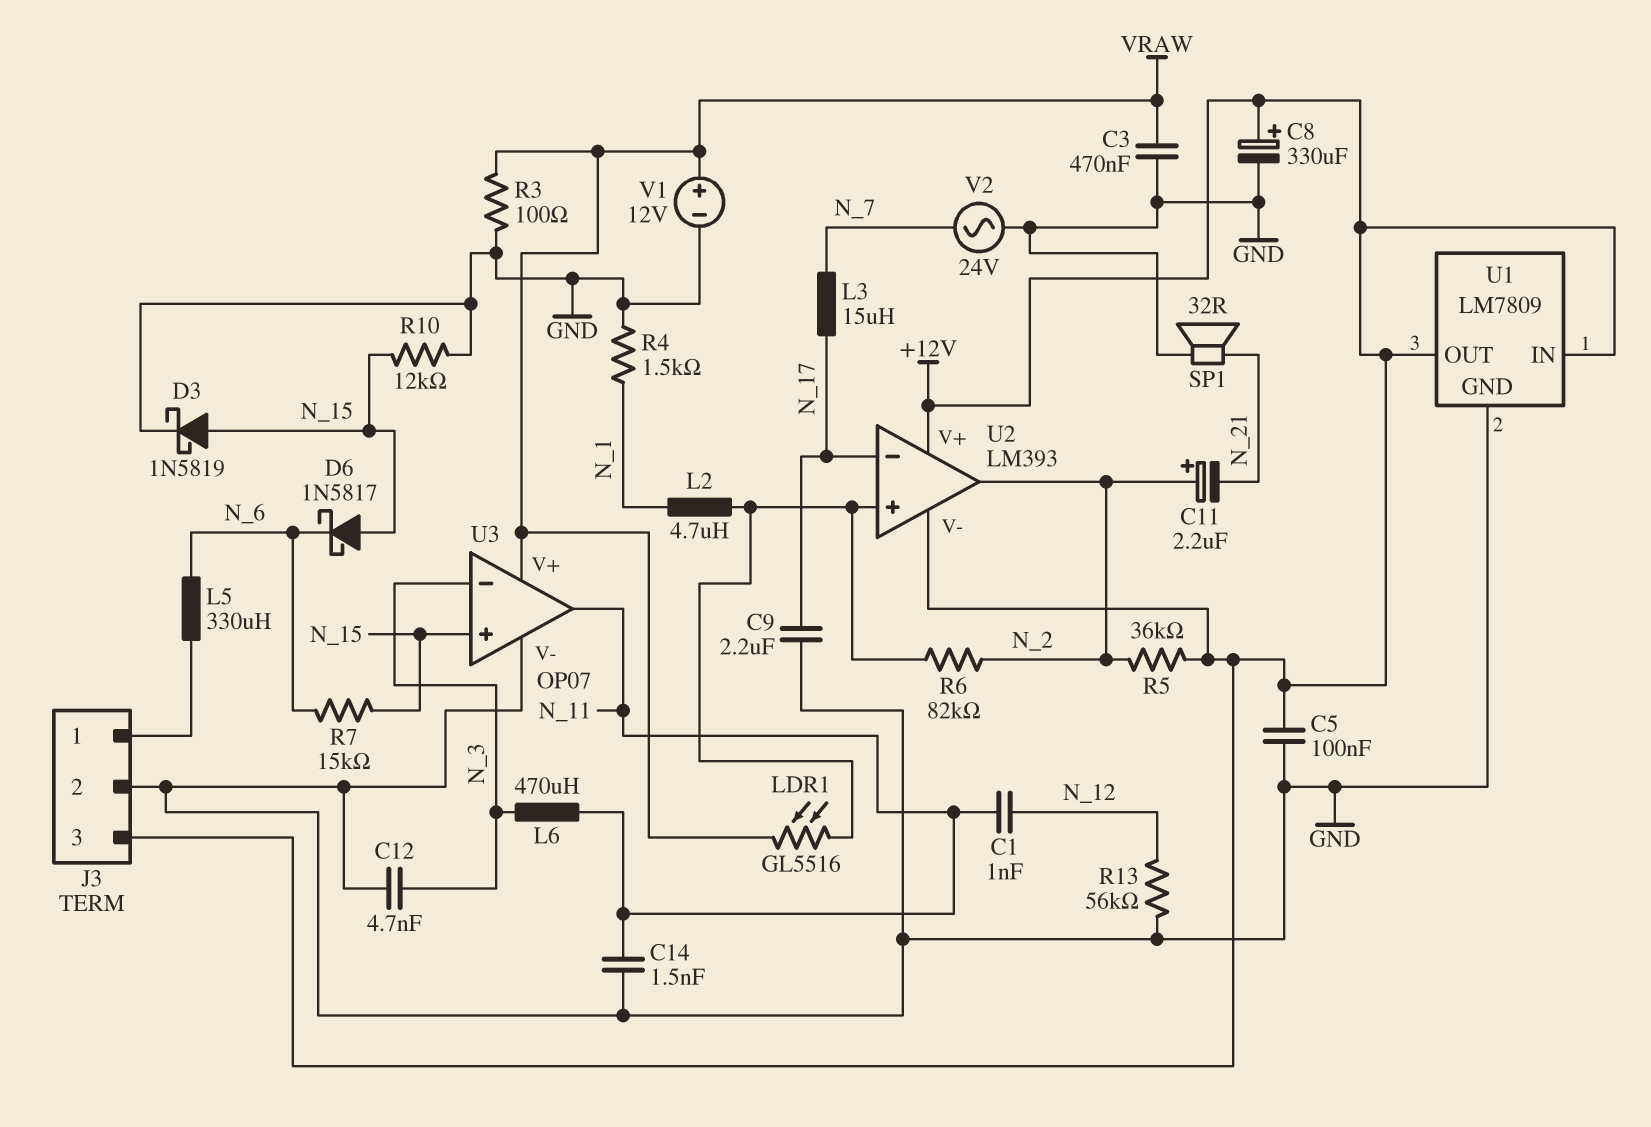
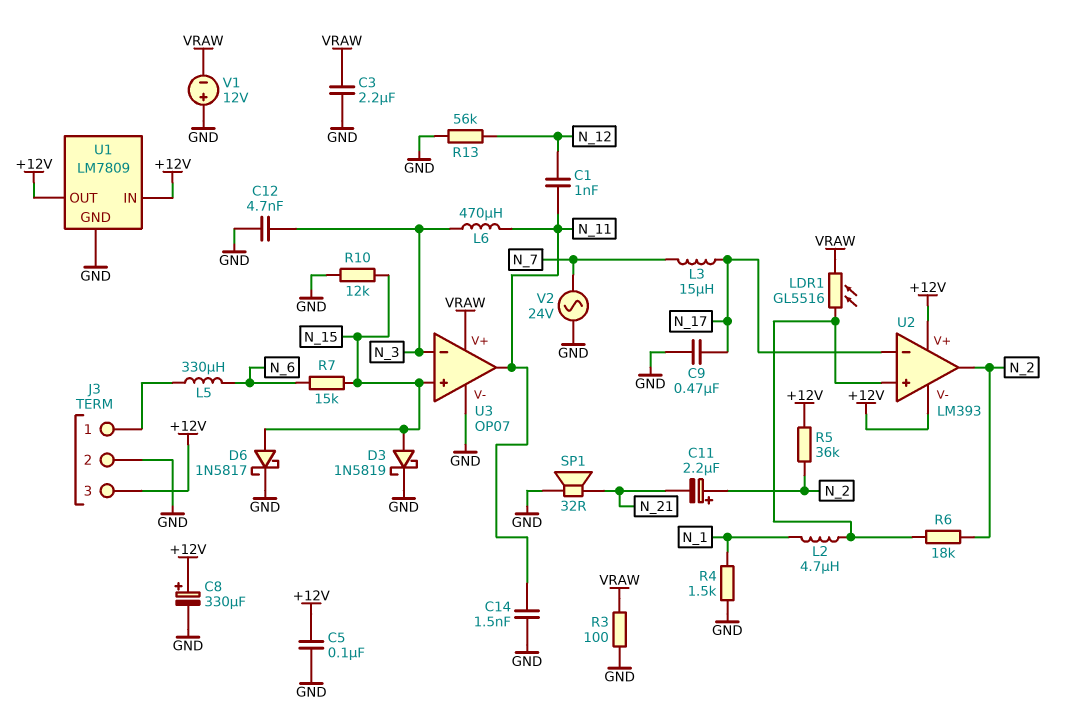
C3: 470nF (GND, VRAW) -> 2.2uF (GND, VRAW)
C9: 2.2uF (GND, N_17) -> 470nF (GND, N_17)
D6: schottky 1N5817 (A N_15, K N_6) -> schottky 1N5817 (A N_15, K GND)
R6: 82k (N_2, U2/in+) -> 18k (N_2, U2/in+)
V1: 12V (plus VRAW, minus GND) -> 12V (plus GND, minus VRAW)

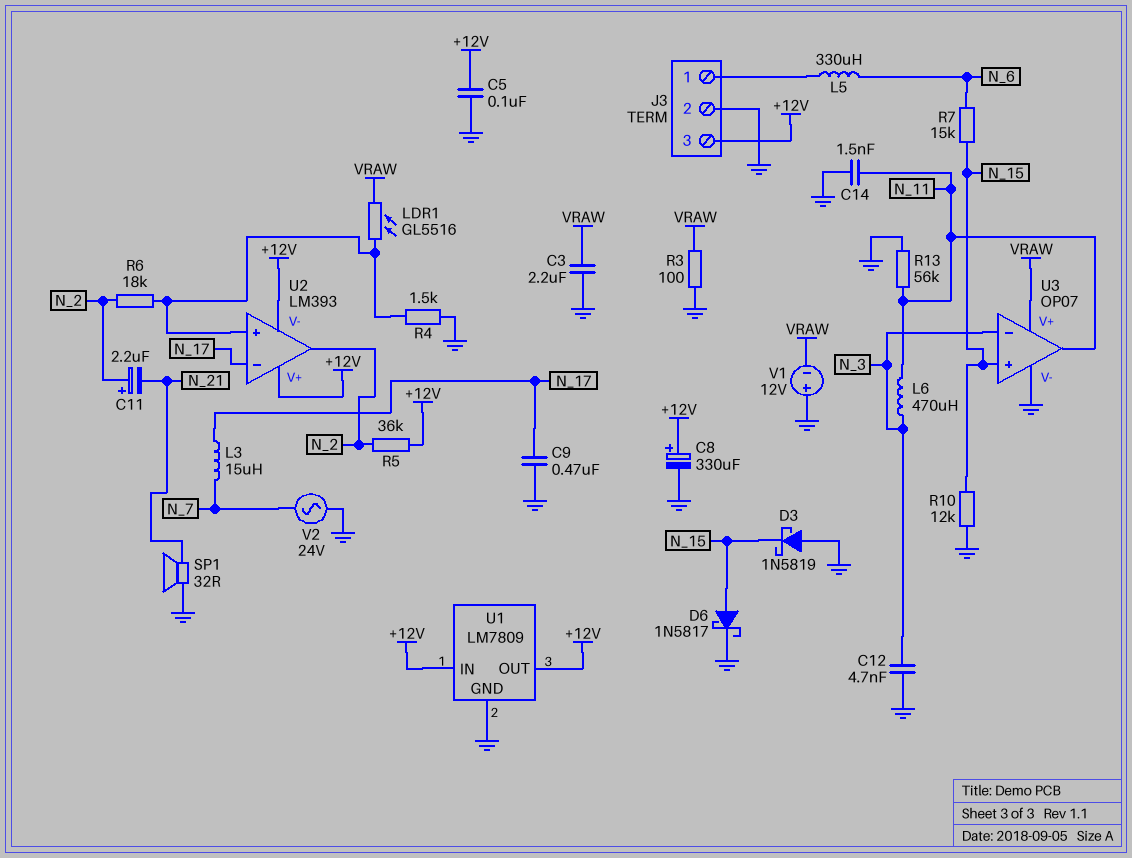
C1: 1nF (N_11, N_12) -> none
D3: schottky 1N5819 (A N_15, K GND) -> schottky 1N5819 (A GND, K N_15)
L2: 4.7uH (N_1, U2/in+) -> none
R4: 1.5k (GND, N_1) -> 1.5k (GND, U2/in+)
R13: 56k (GND, N_12) -> 56k (GND, N_11)

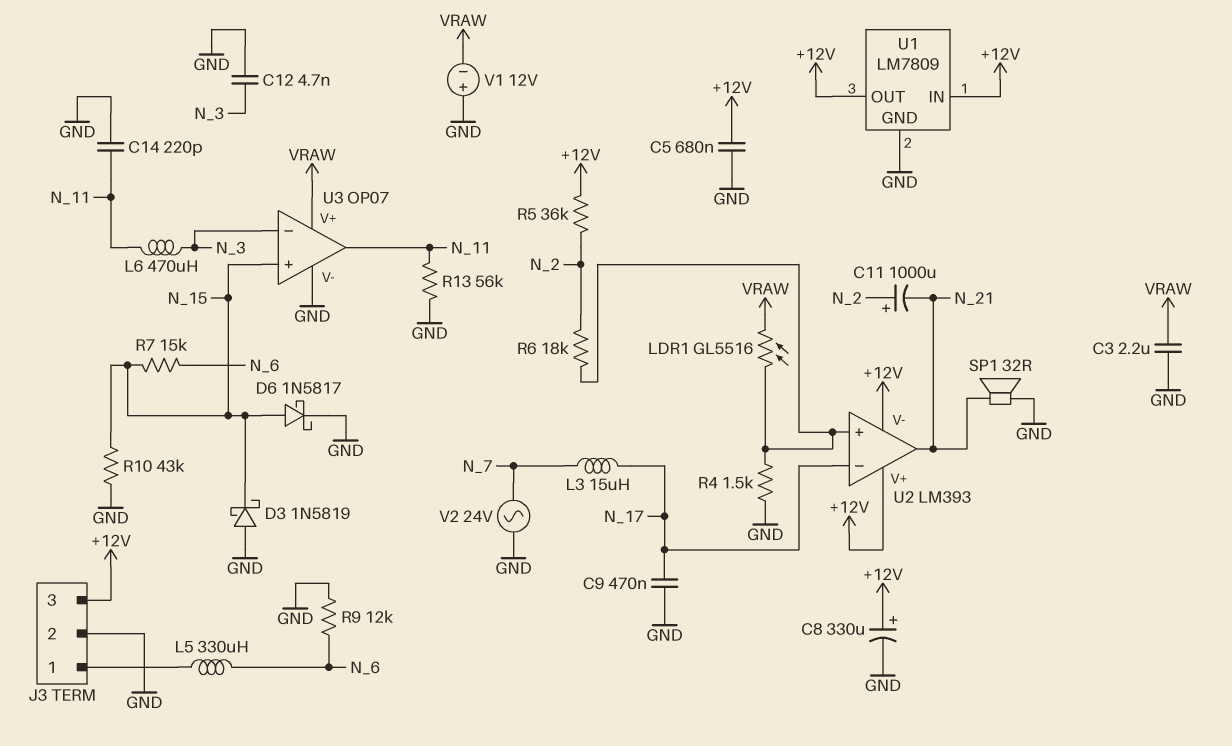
C5: 100nF (+12V, GND) -> 680nF (+12V, GND)
C11: 2.2uF (plus N_2, minus N_21) -> 1000uF (plus N_2, minus N_21)
C14: 1.5nF (GND, N_11) -> 220pF (GND, N_11)
R3: 100 (GND, VRAW) -> none
R9: none -> 12k (GND, N_6)
R10: 12k (GND, N_15) -> 43k (GND, N_15)
U2 pin out: N_2 -> N_21

